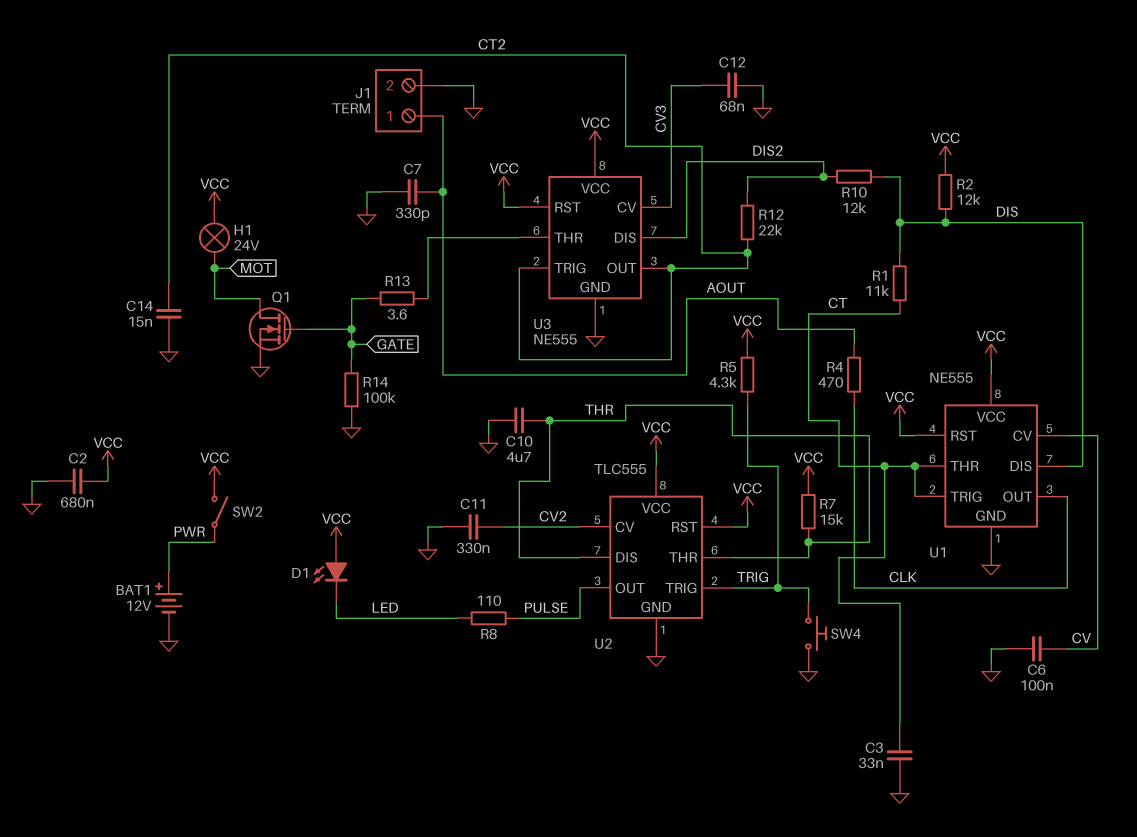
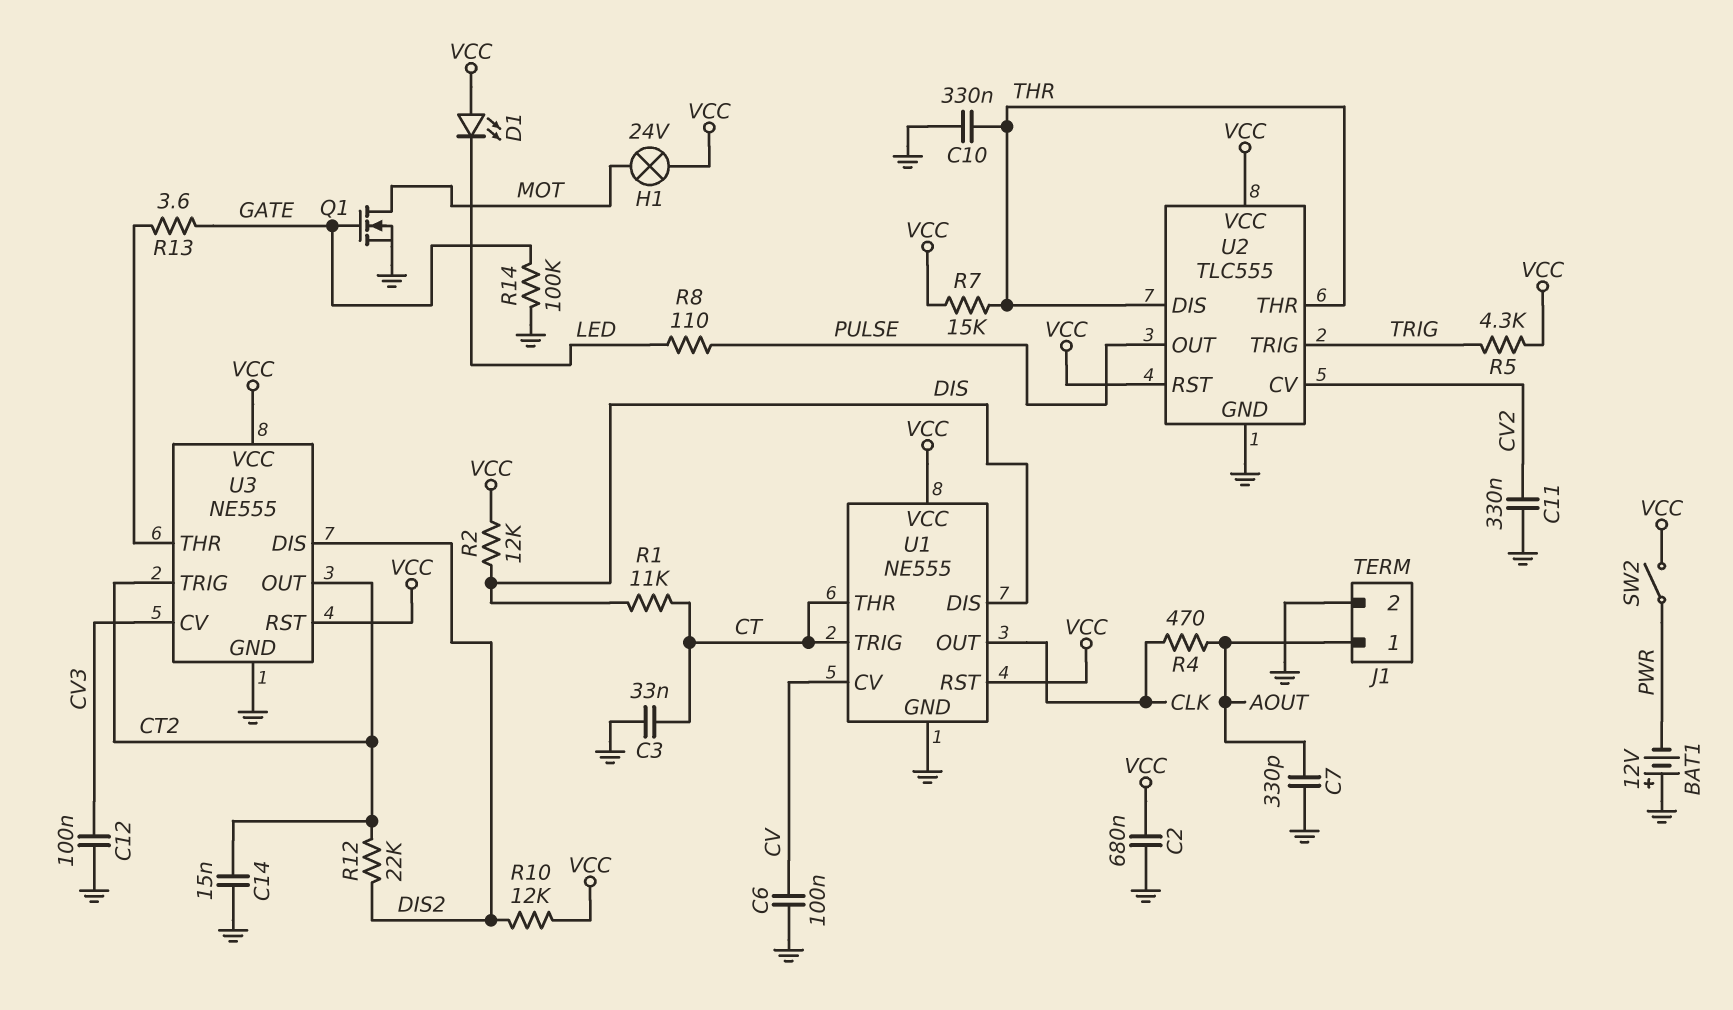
BAT1: 12V (plus PWR, minus GND) -> 12V (plus GND, minus PWR)
C10: 4.7uF (GND, THR) -> 330nF (GND, THR)
C12: 68nF (CV3, GND) -> 100nF (CV3, GND)
R10: 12k (DIS, DIS2) -> 12k (DIS2, VCC)
SW4: button (GND, TRIG) -> none

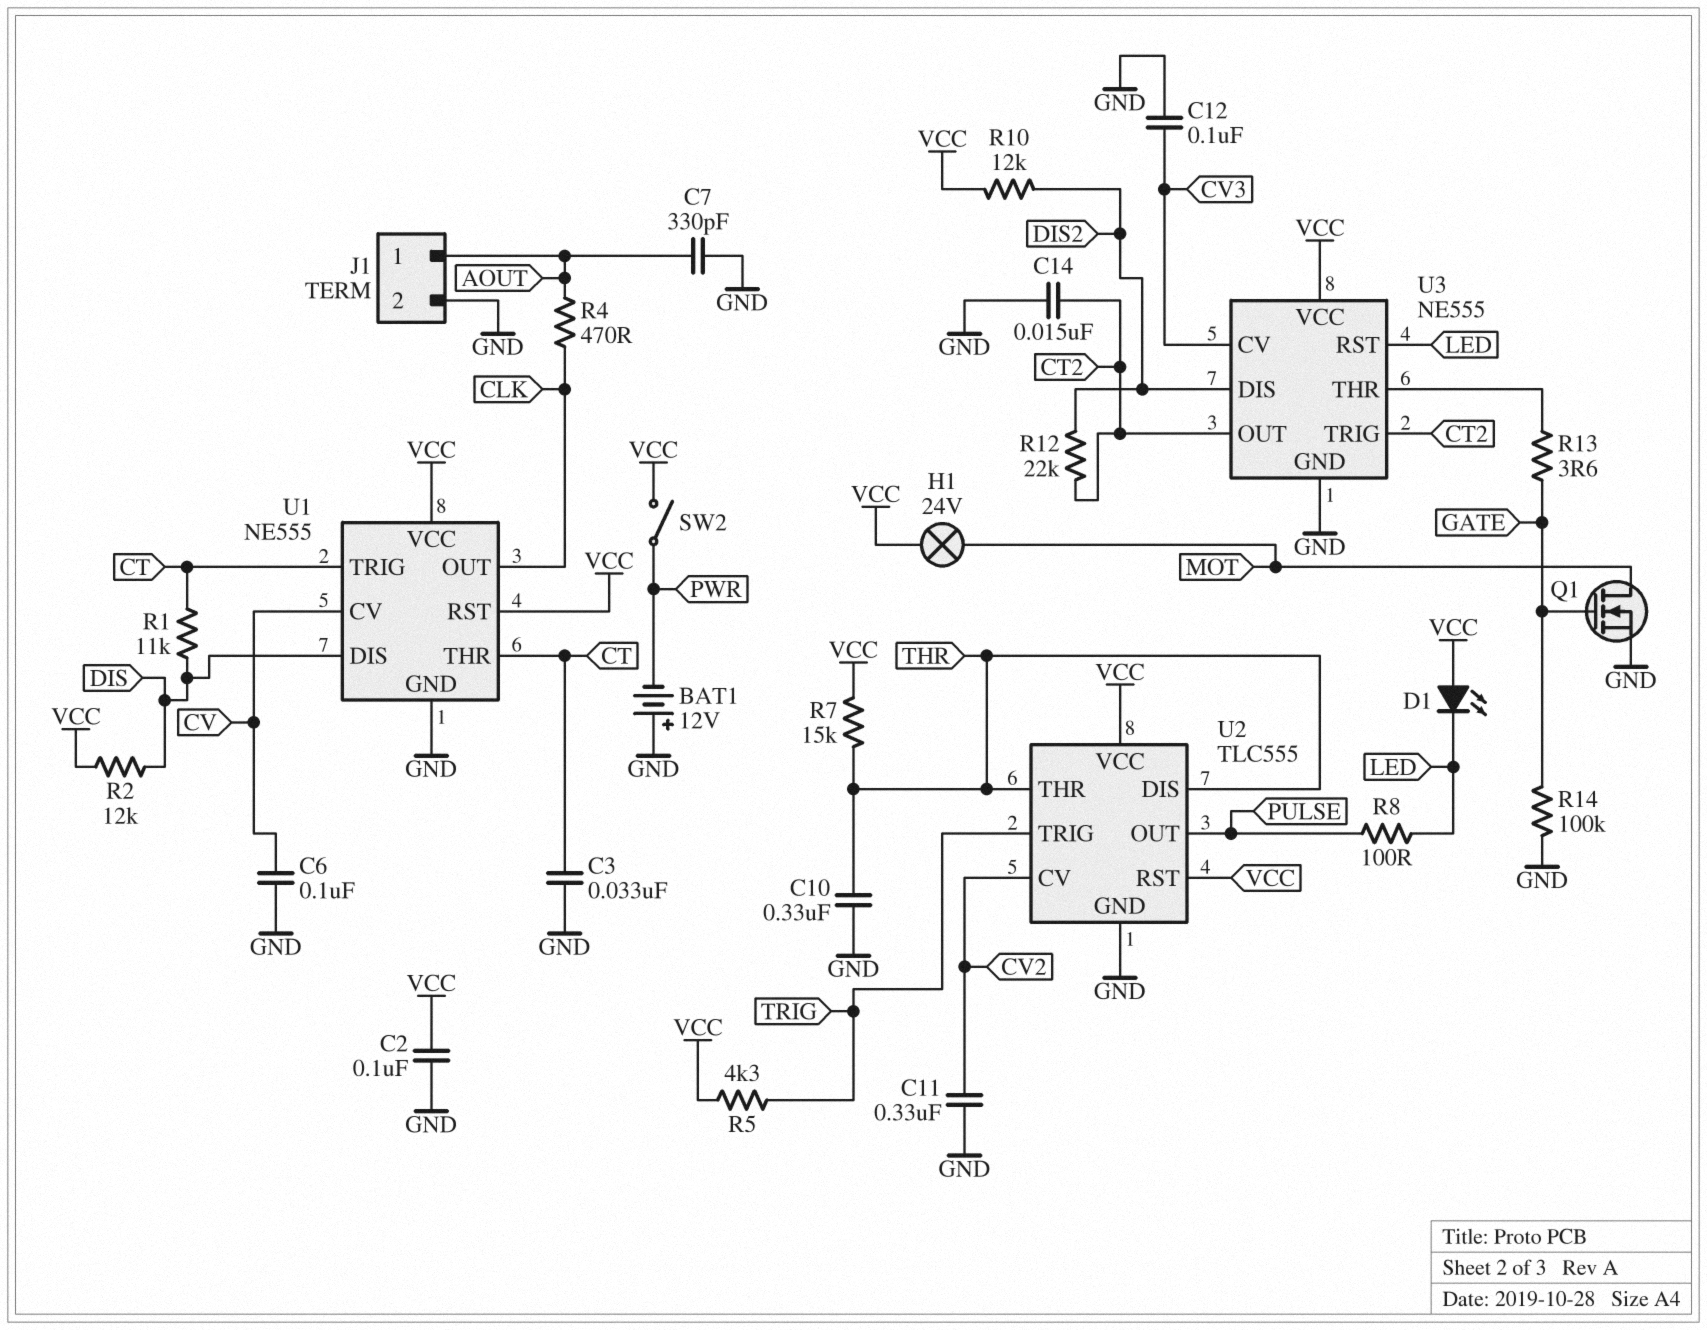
C2: 680nF (GND, VCC) -> 100nF (GND, VCC)
R8: 110 (LED, PULSE) -> 100 (LED, PULSE)
U3 pin RST: VCC -> LED

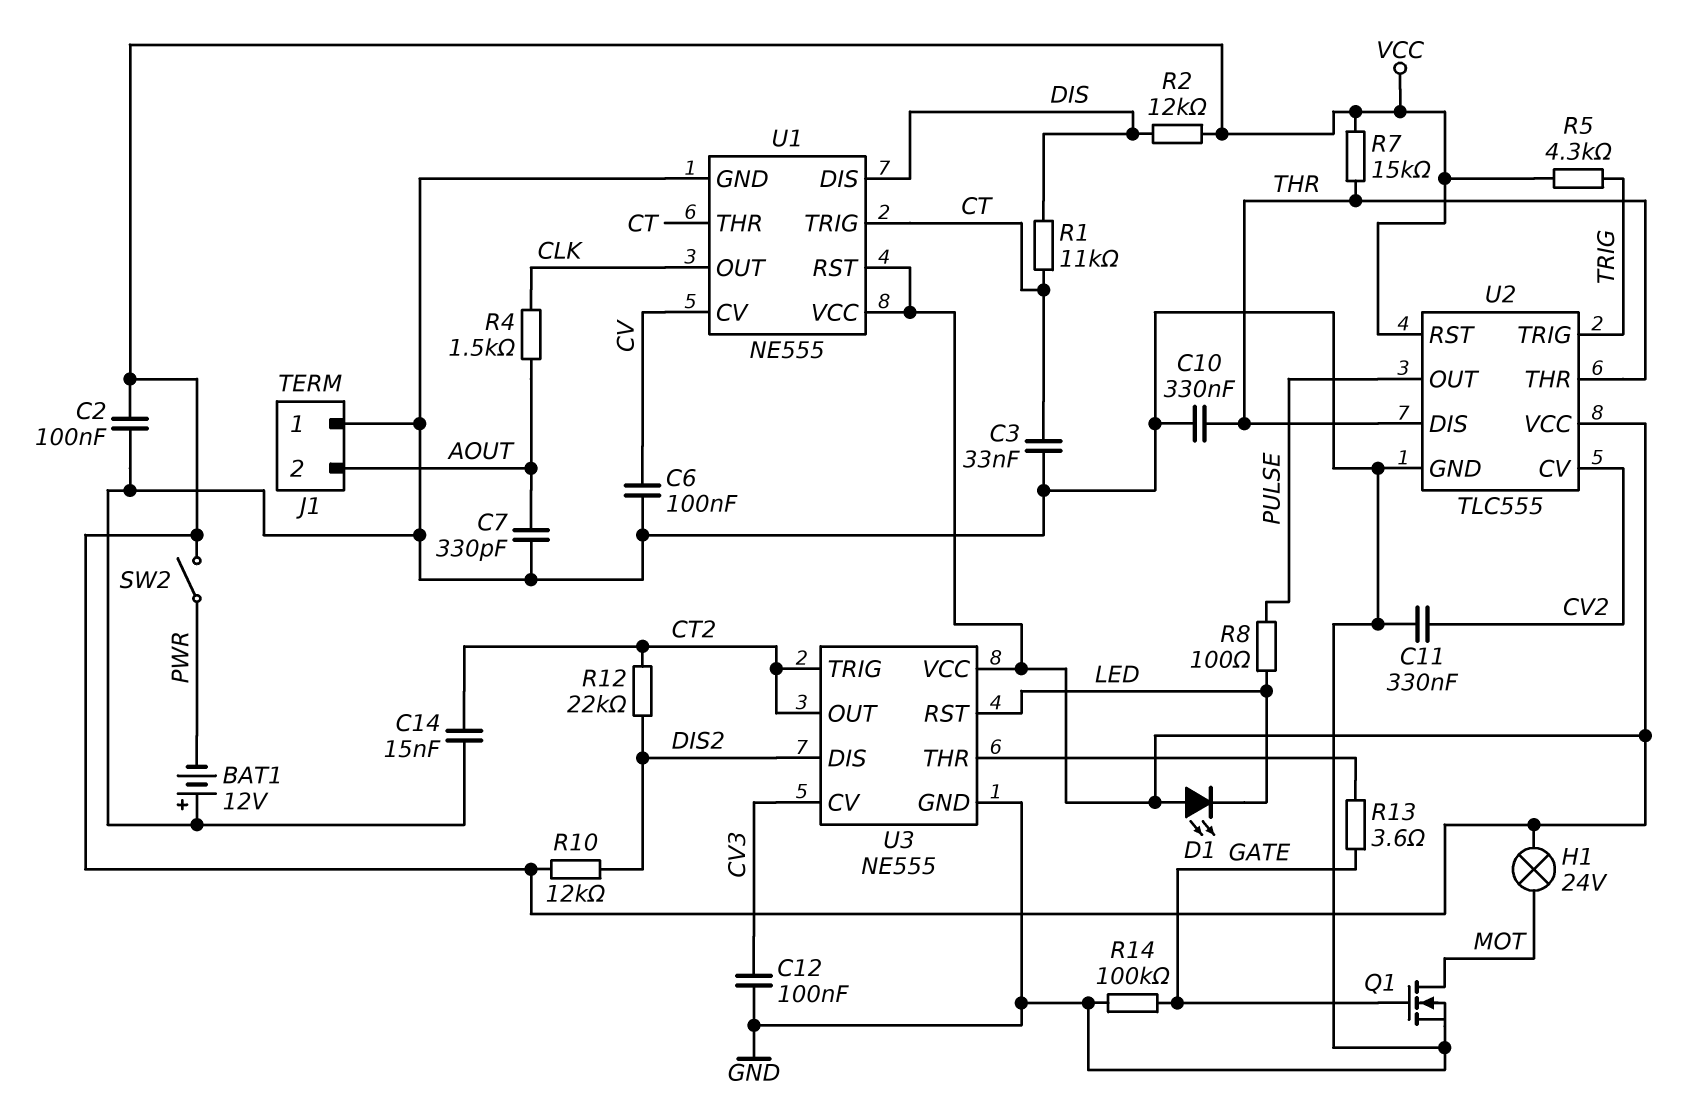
J1 pin 1: AOUT -> GND
J1 pin 2: GND -> AOUT
R4: 470 (AOUT, CLK) -> 1.5k (AOUT, CLK)

